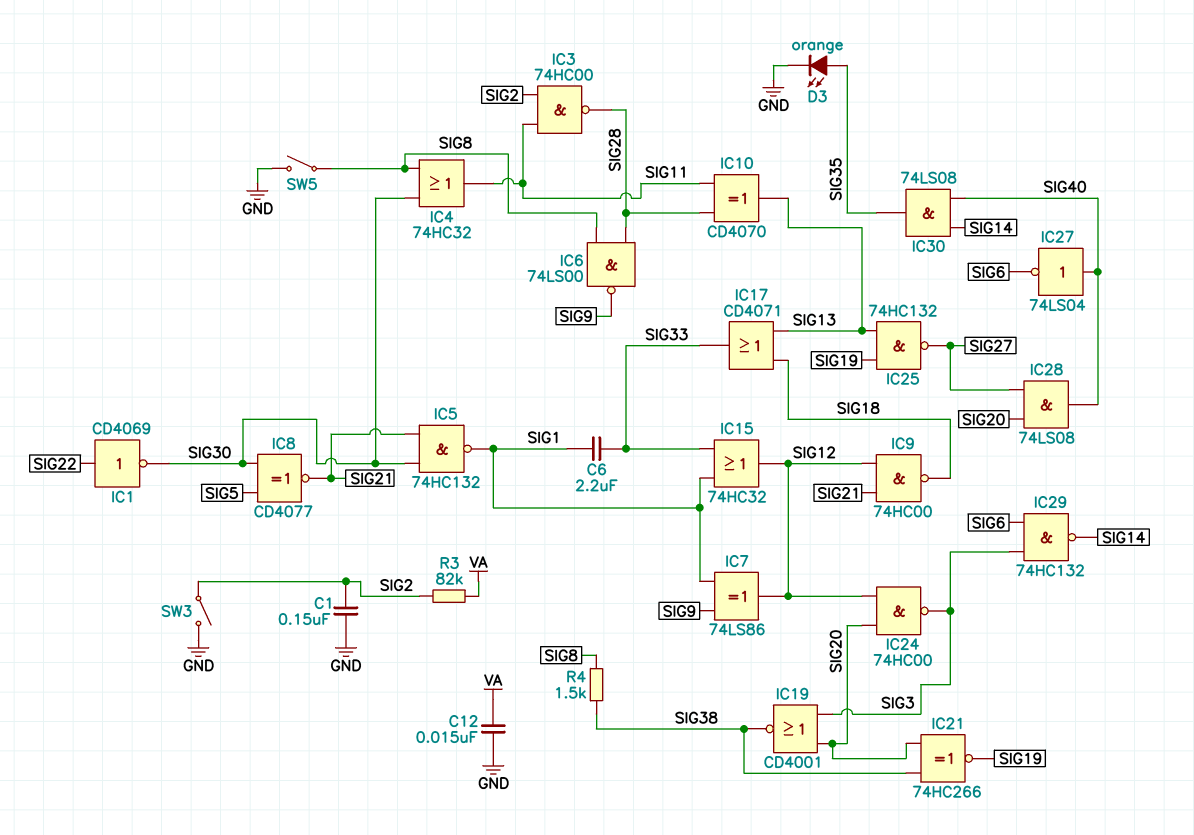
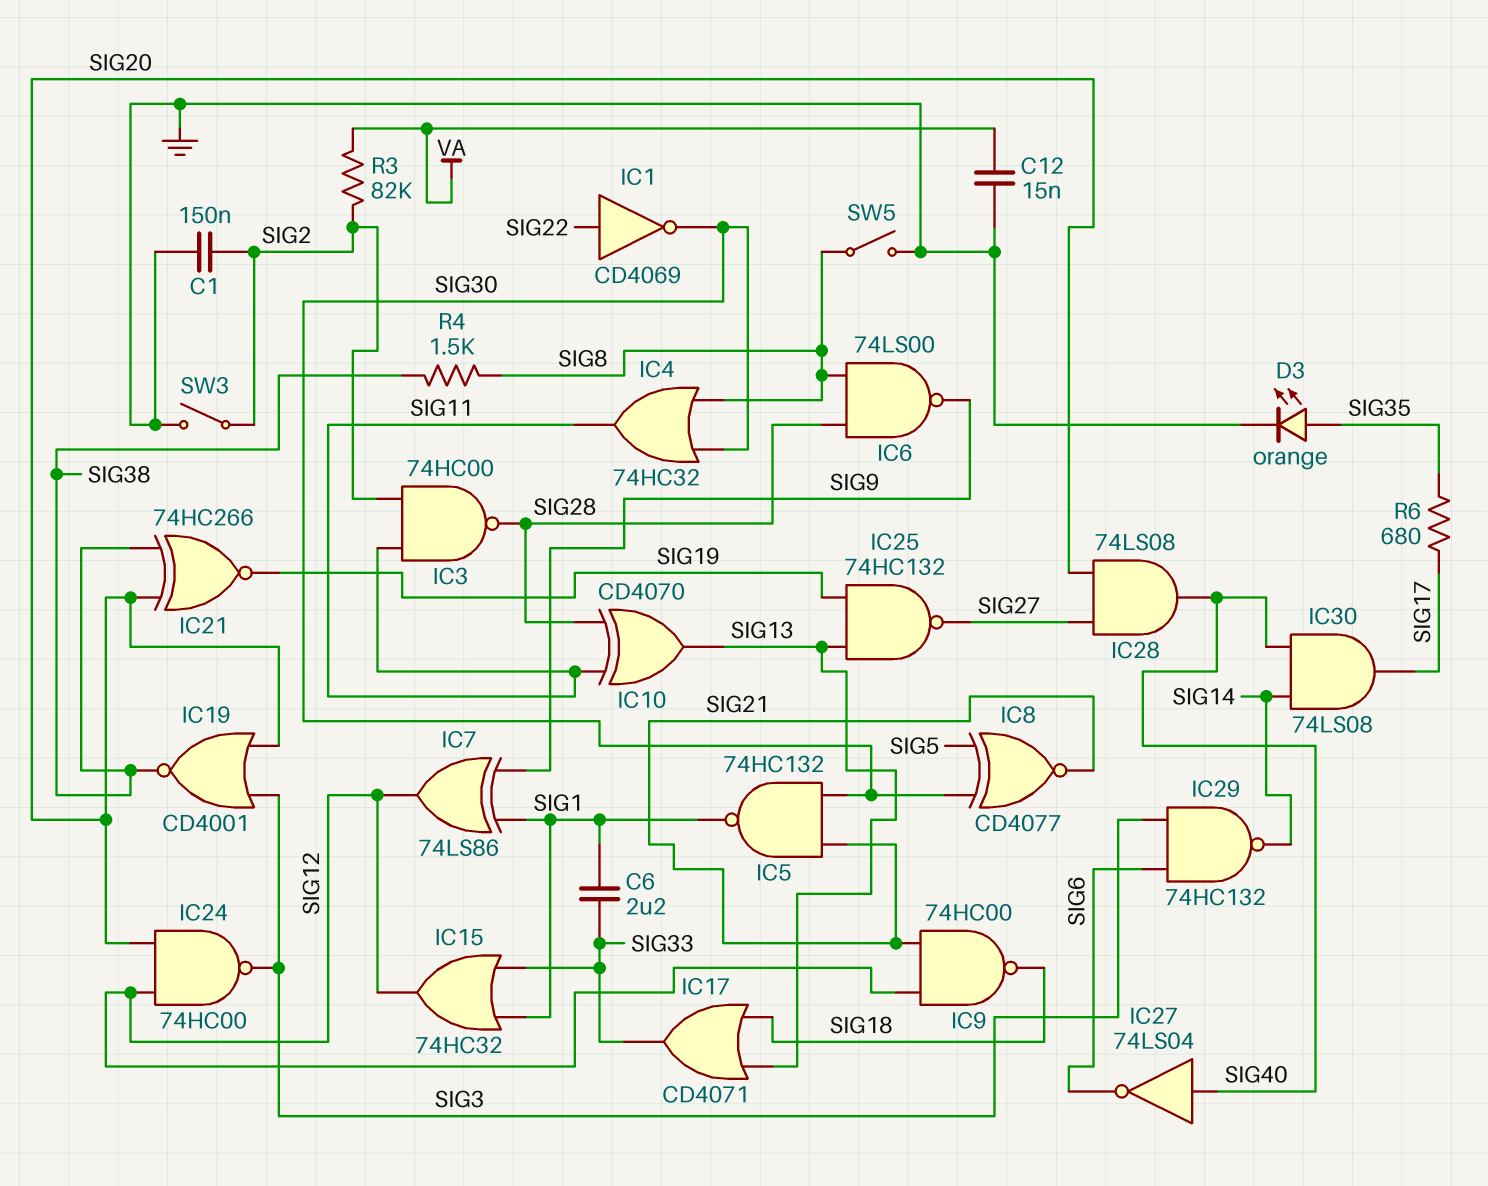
IC30: AND 74LS08 (in SIG14, in SIG40, out SIG35) -> AND 74LS08 (in SIG14, in SIG40, out SIG17)
R6: none -> 680 (SIG17, SIG35)

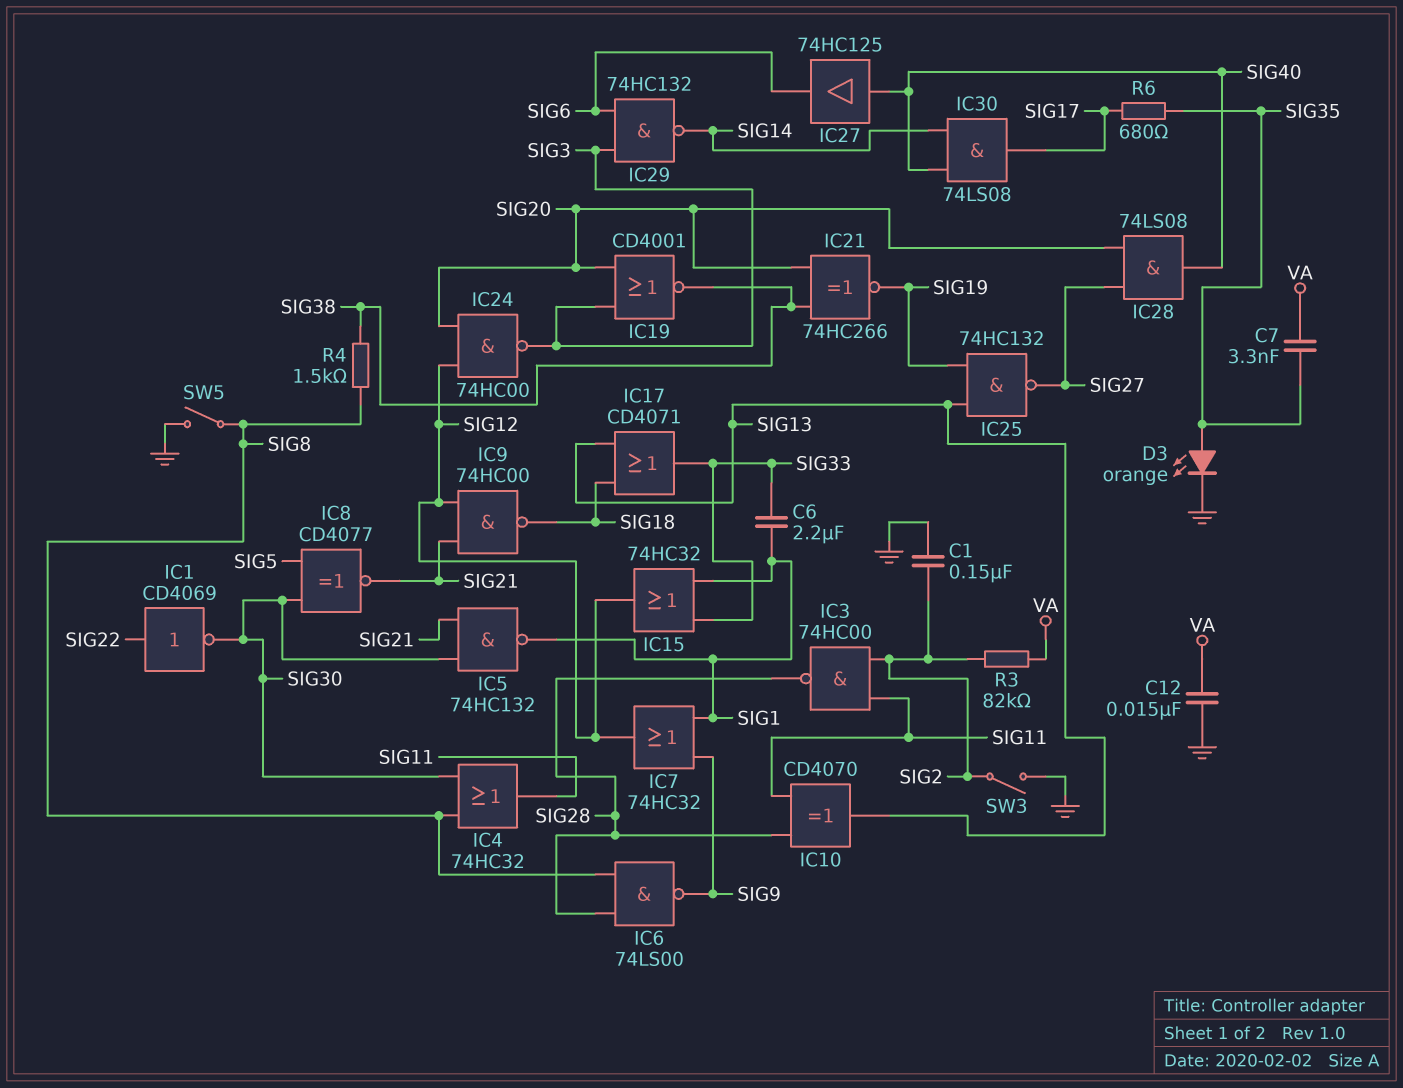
C7: none -> 3.3nF (SIG35, VA)
IC7: XOR 74LS86 (in SIG1, in SIG9, out SIG12) -> OR 74HC32 (in SIG1, in SIG9, out SIG12)
IC27: NOT 74LS04 (in SIG40, out SIG6) -> buffer 74HC125 (in SIG40, out SIG6)

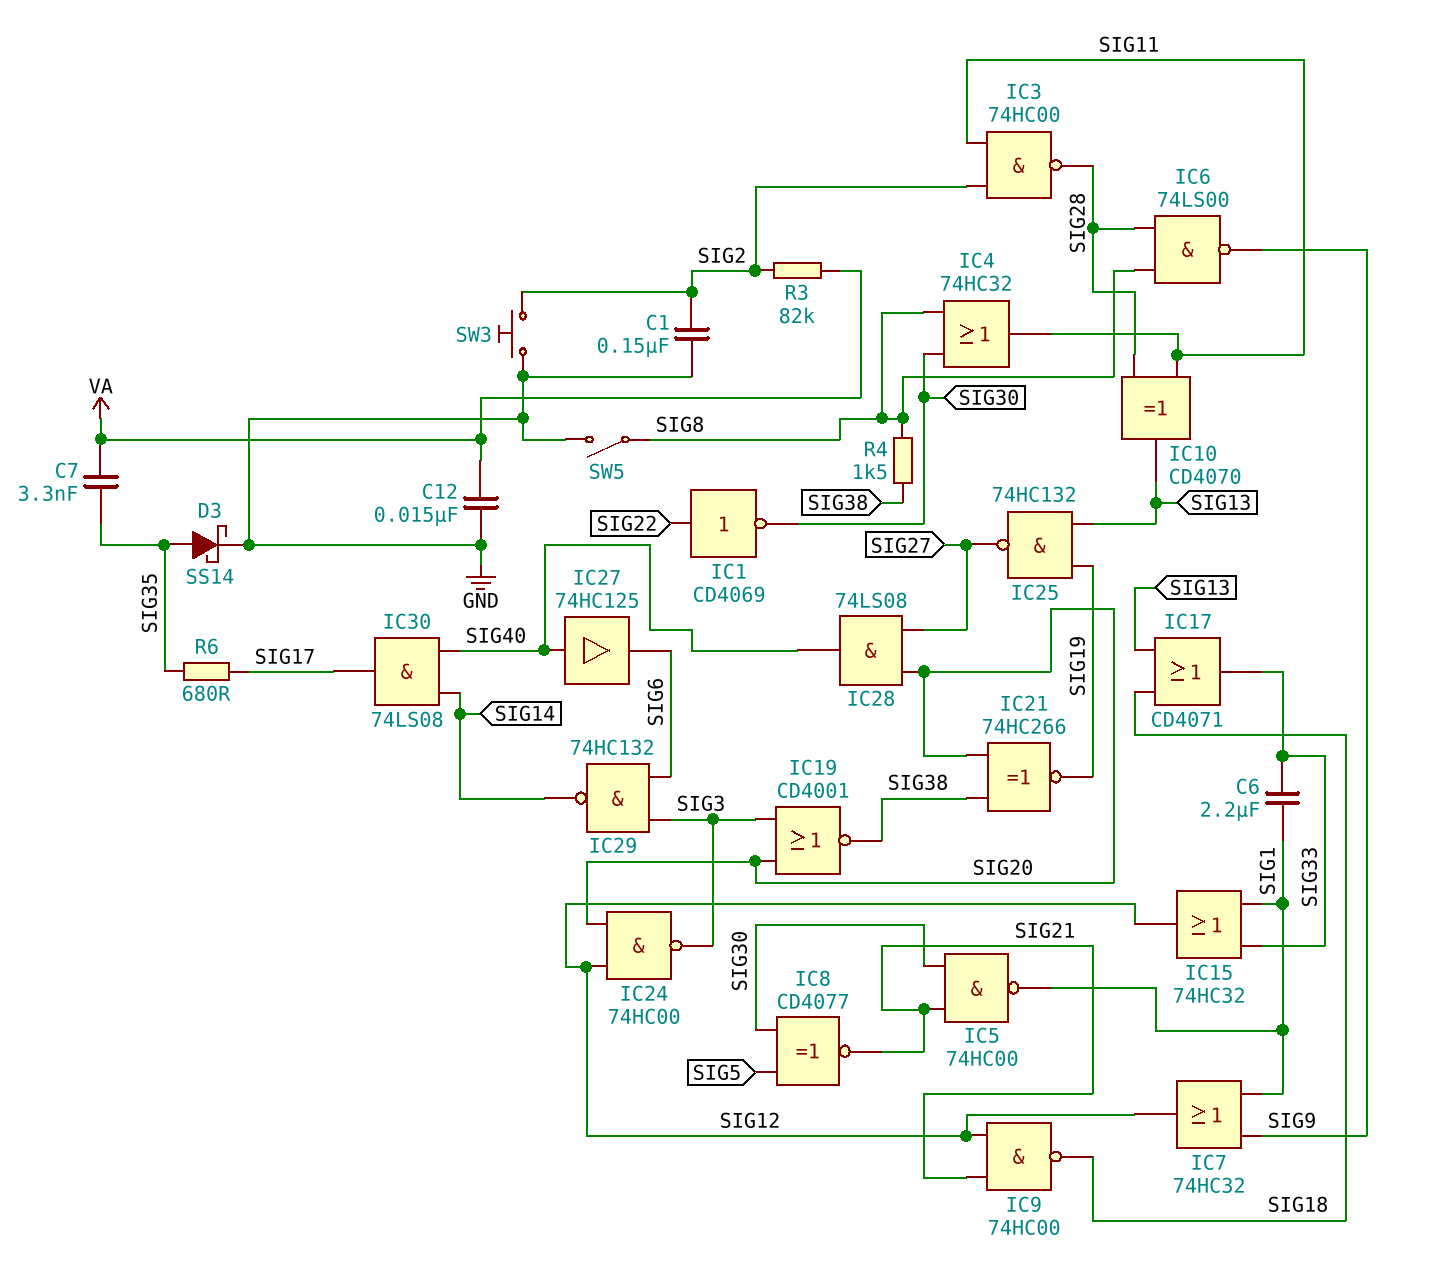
D3: LED orange (A SIG35, K GND) -> schottky SS14 (A SIG35, K GND)
IC5: NAND 74HC132 (in SIG21, in SIG30, out SIG1) -> NAND 74HC00 (in SIG21, in SIG30, out SIG1)
SW3: switch (GND, SIG2) -> button (GND, SIG2)

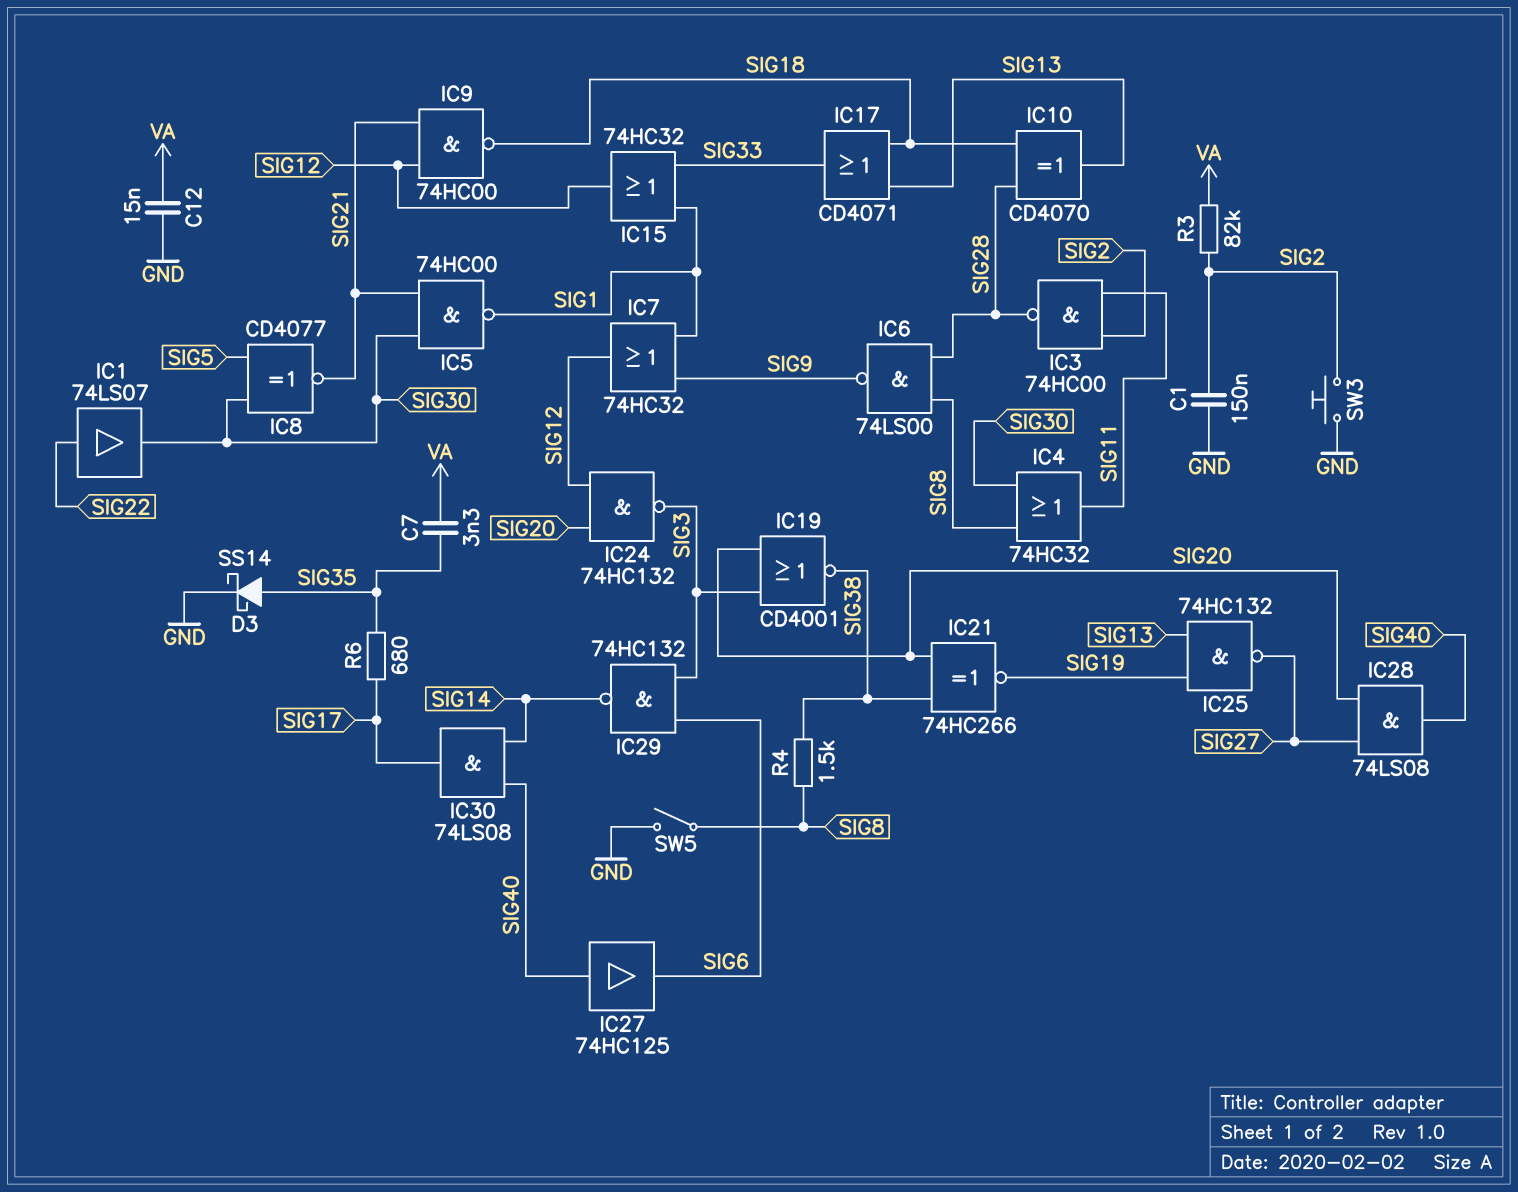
C6: 2.2uF (SIG1, SIG33) -> none
IC1: NOT CD4069 (in SIG22, out SIG30) -> buffer 74LS07 (in SIG22, out SIG30)
IC10: XOR CD4070 (in SIG11, in SIG28, out SIG13) -> XOR CD4070 (in SIG18, in SIG28, out SIG13)
IC24: NAND 74HC00 (in SIG12, in SIG20, out SIG3) -> NAND 74HC132 (in SIG12, in SIG20, out SIG3)

